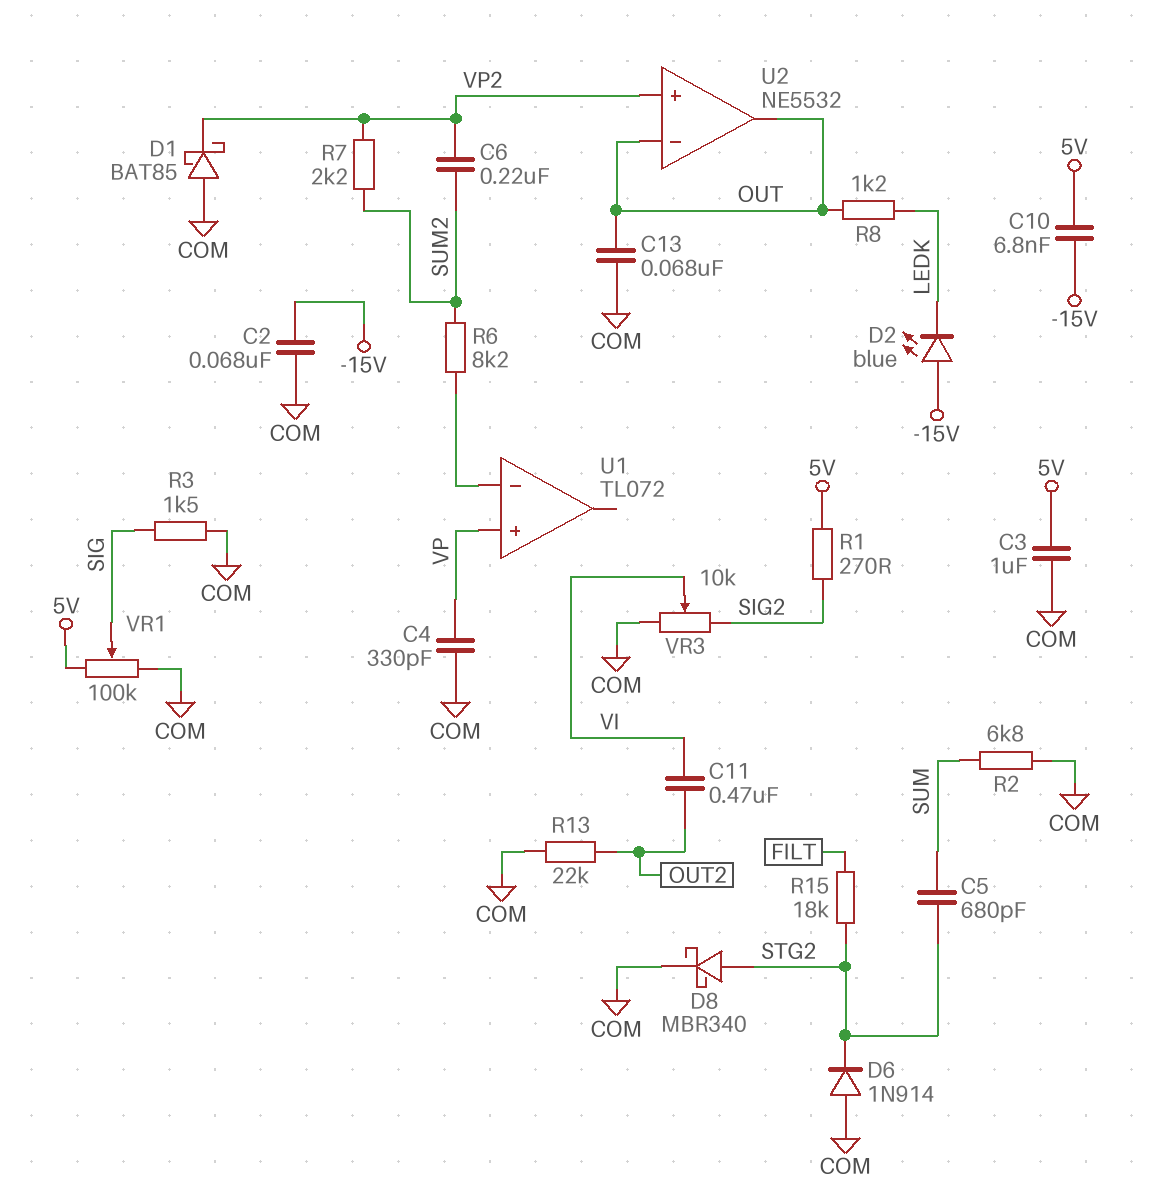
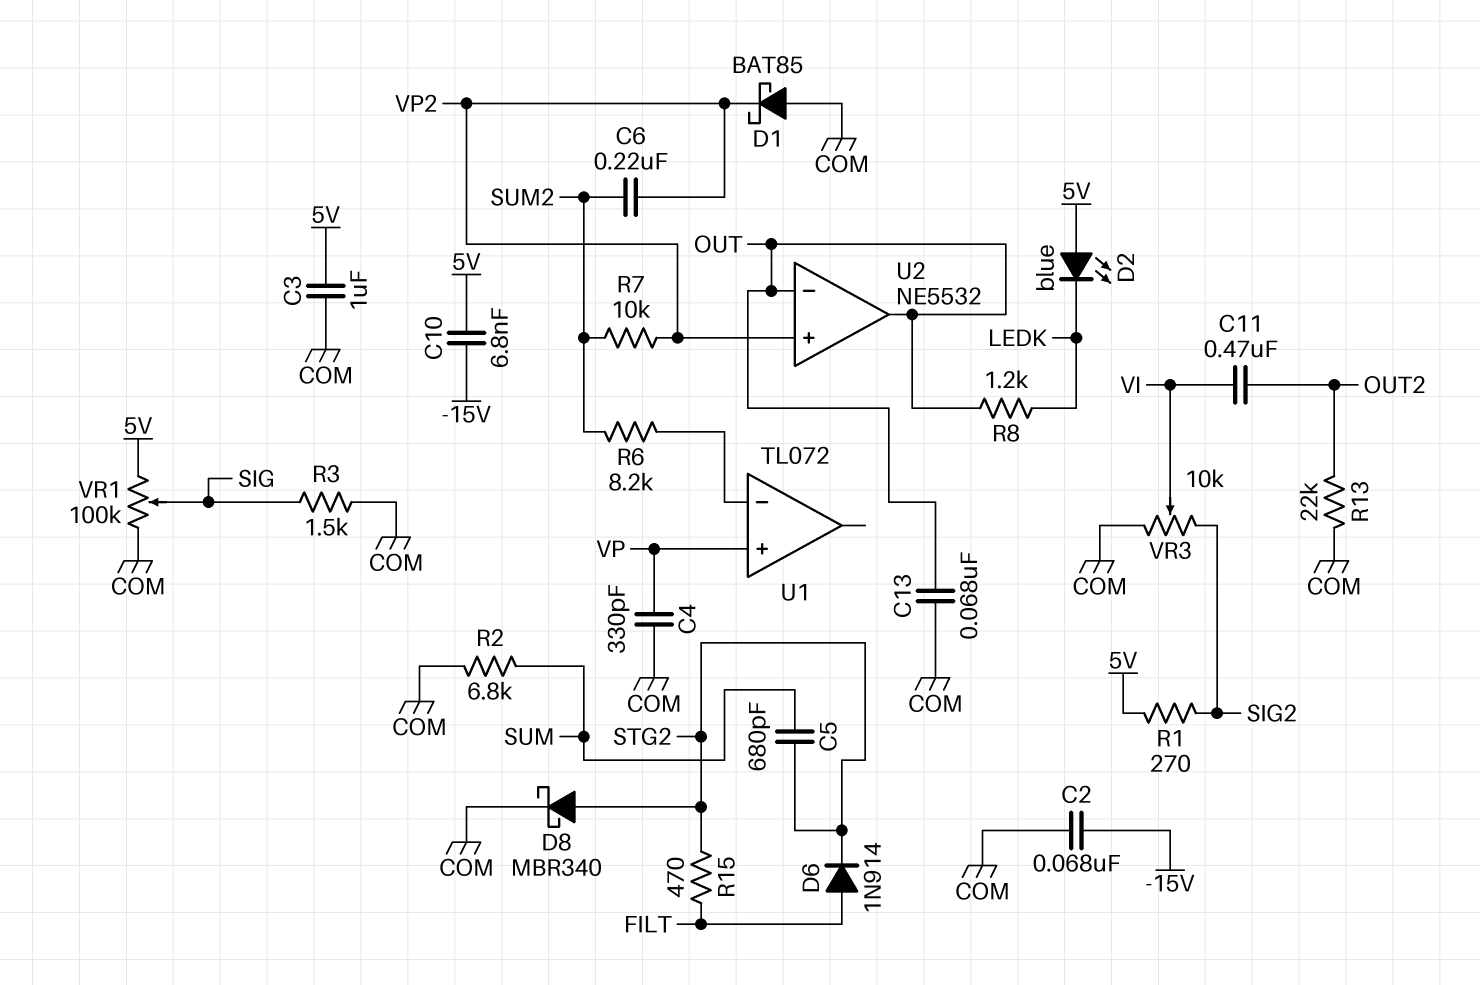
D2: LED blue (A -15V, K LEDK) -> LED blue (A 5V, K LEDK)
D6: diode 1N914 (A COM, K STG2) -> diode 1N914 (A FILT, K STG2)
R7: 2.2k (SUM2, VP2) -> 10k (SUM2, VP2)
R15: 18k (FILT, STG2) -> 470 (FILT, STG2)

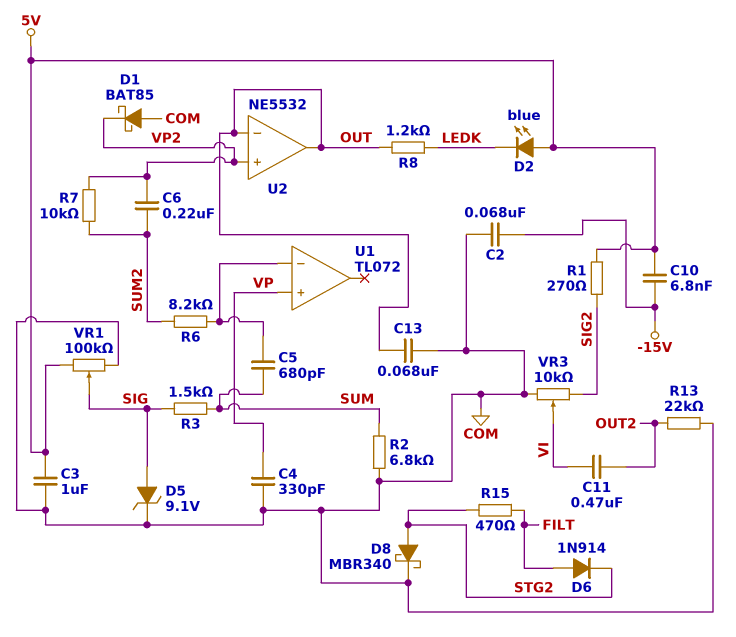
C5: 680pF (STG2, SUM) -> 680pF (SUM, U1/in-)
D5: none -> zener 9.1V (A SIG, K COM)
R3: 1.5k (COM, SIG) -> 1.5k (SIG, SUM)

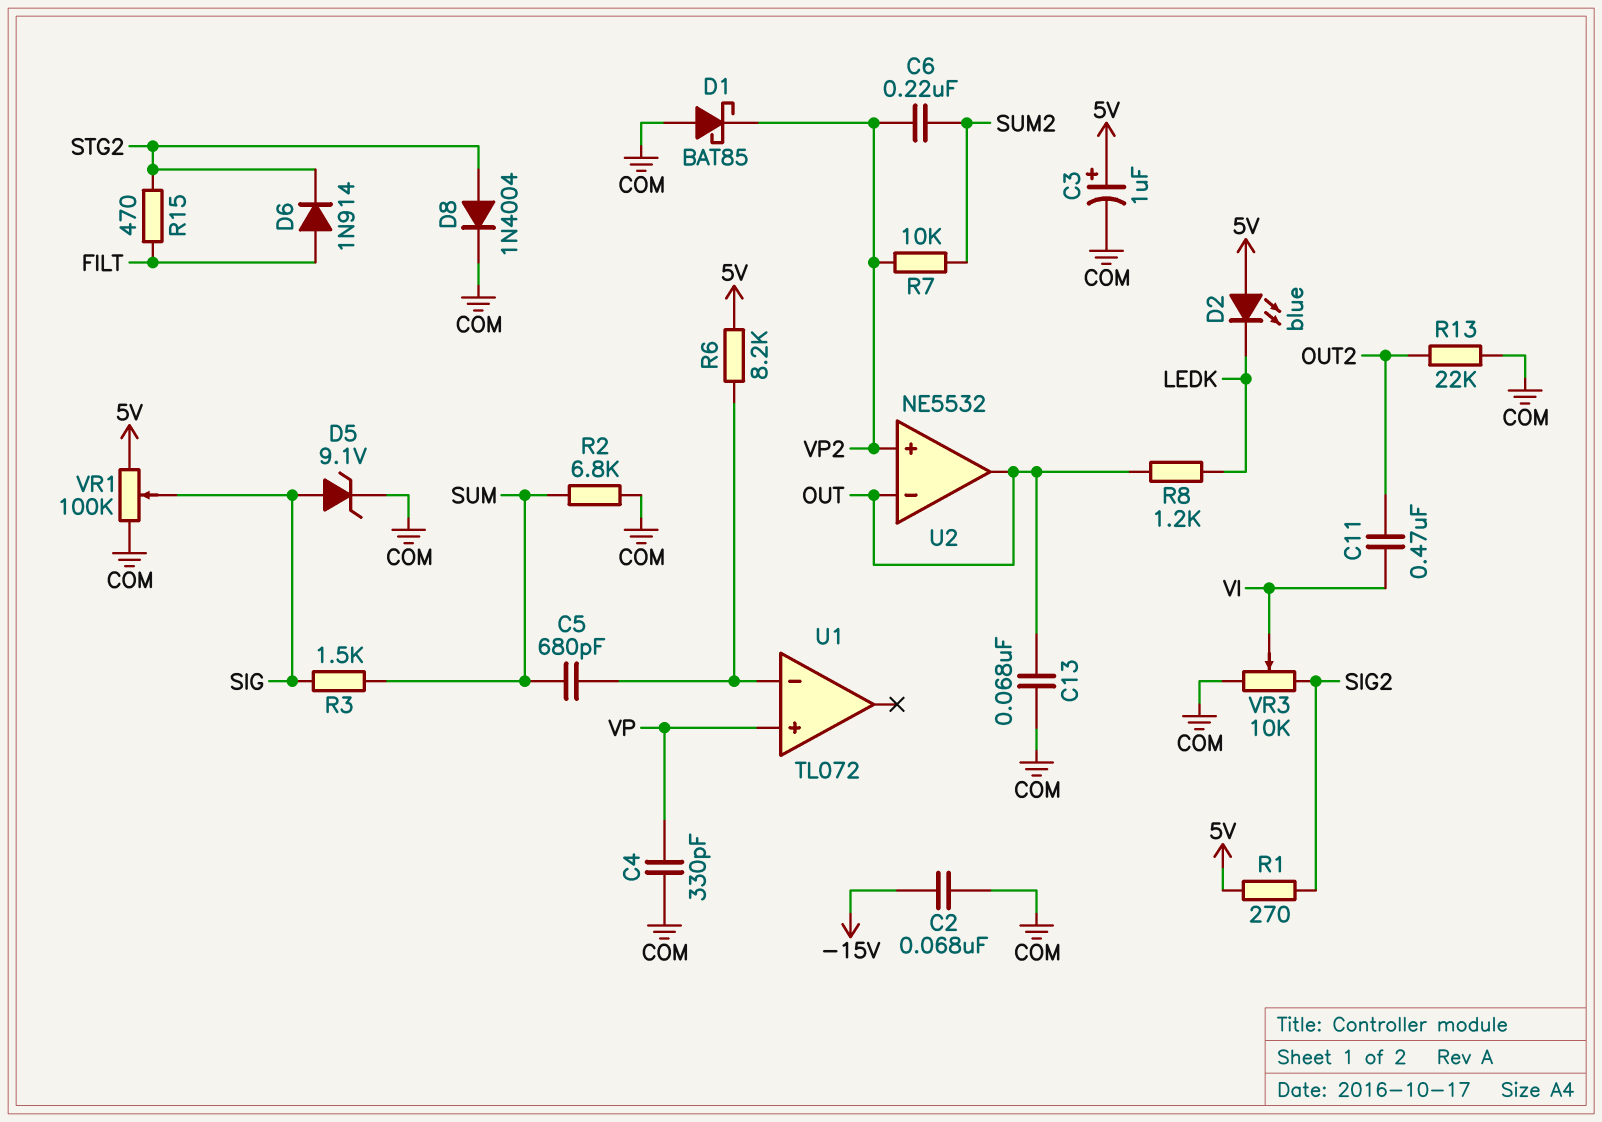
C3: 1uF (5V, COM) -> 1uF (plus 5V, minus COM)
C10: 6.8nF (-15V, 5V) -> none
D8: schottky MBR340 (A STG2, K COM) -> diode 1N4004 (A STG2, K COM)
R6: 8.2k (SUM2, U1/in-) -> 8.2k (5V, U1/in-)

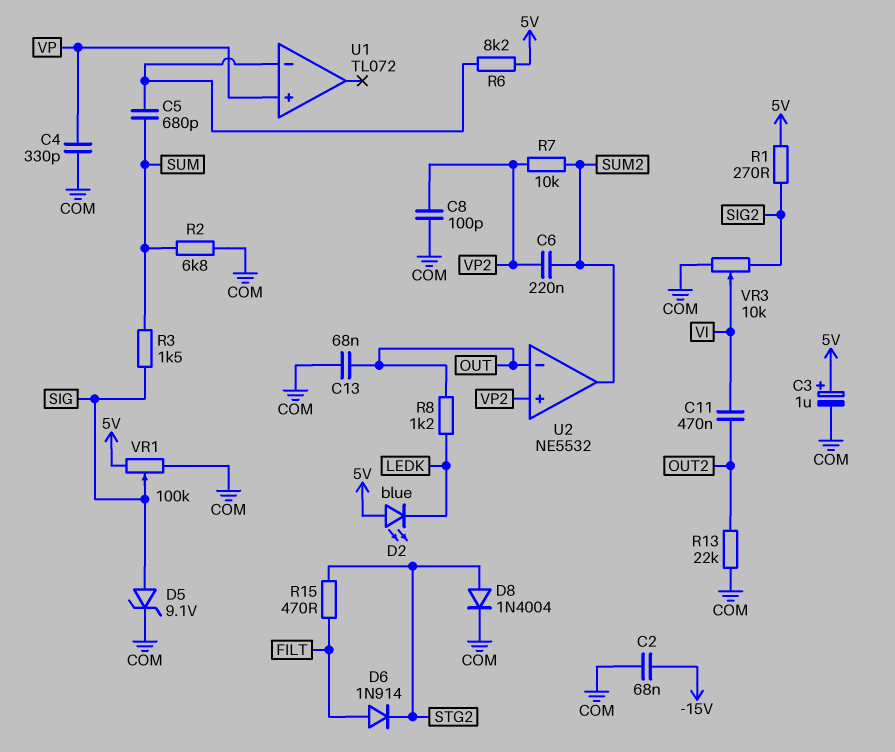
C8: none -> 100pF (COM, VP2)
D1: schottky BAT85 (A COM, K VP2) -> none
U2 pin out: OUT -> SUM2

